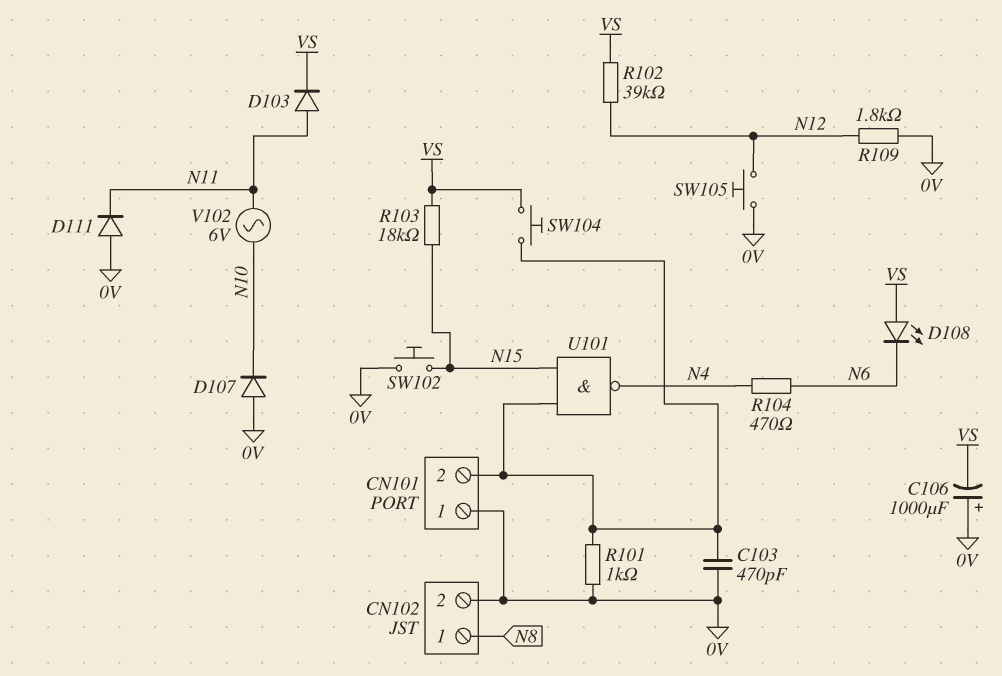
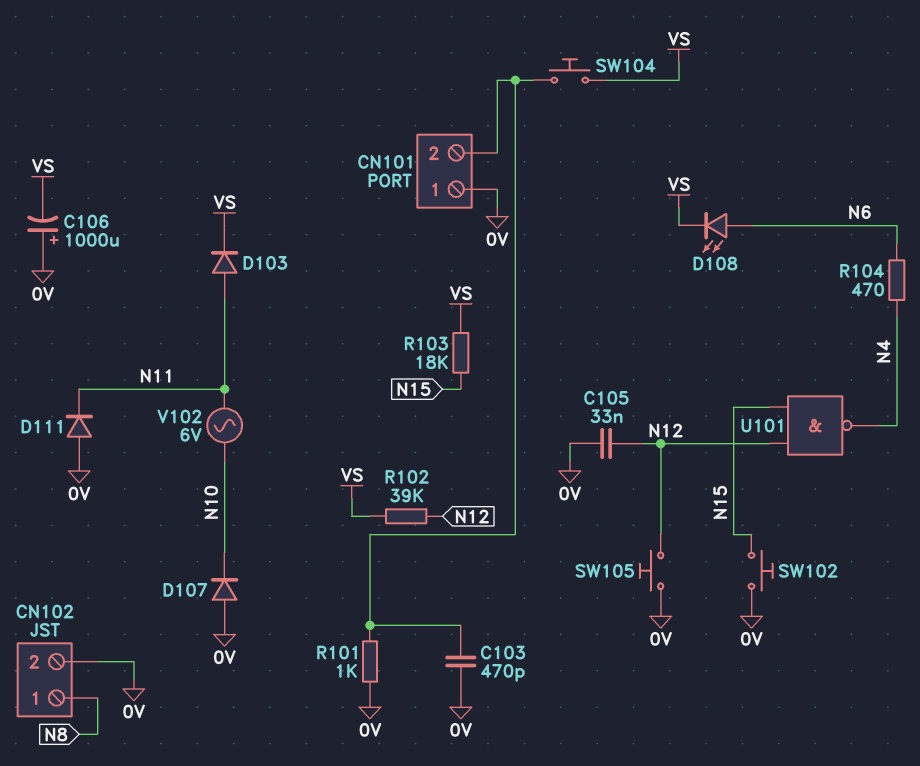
C105: none -> 33nF (0V, N12)
D108: LED (A VS, K N6) -> LED (A N6, K VS)
R109: 1.8k (0V, N12) -> none
U101: NAND (in CN101/2, in N15, out N4) -> NAND (in N12, in N15, out N4)

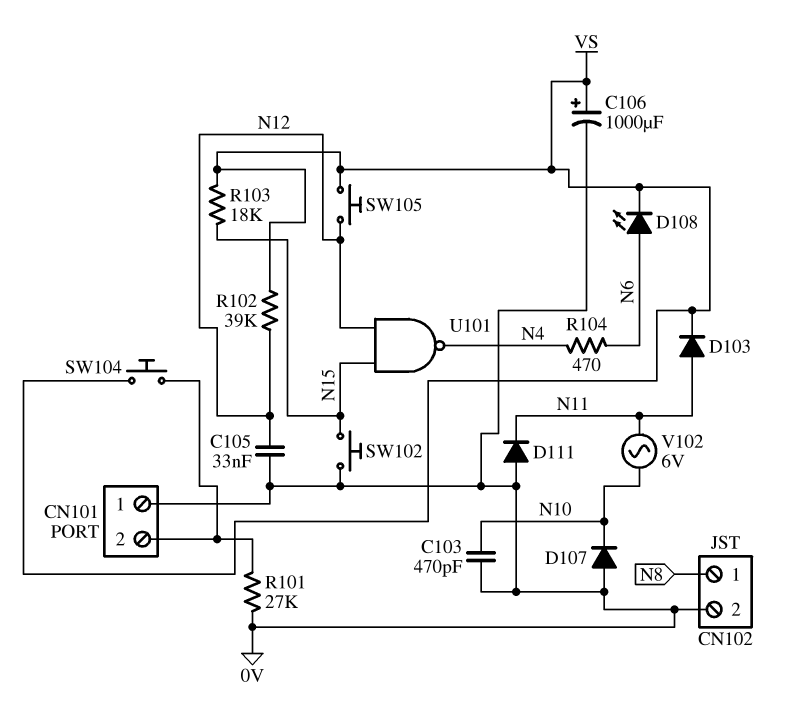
C103: 470pF (0V, CN101/2) -> 470pF (0V, N10)
C106: 1000uF (plus 0V, minus VS) -> 1000uF (plus VS, minus 0V)
R101: 1k (0V, CN101/2) -> 27k (0V, CN101/2)
SW105: button (0V, N12) -> button (N12, VS)

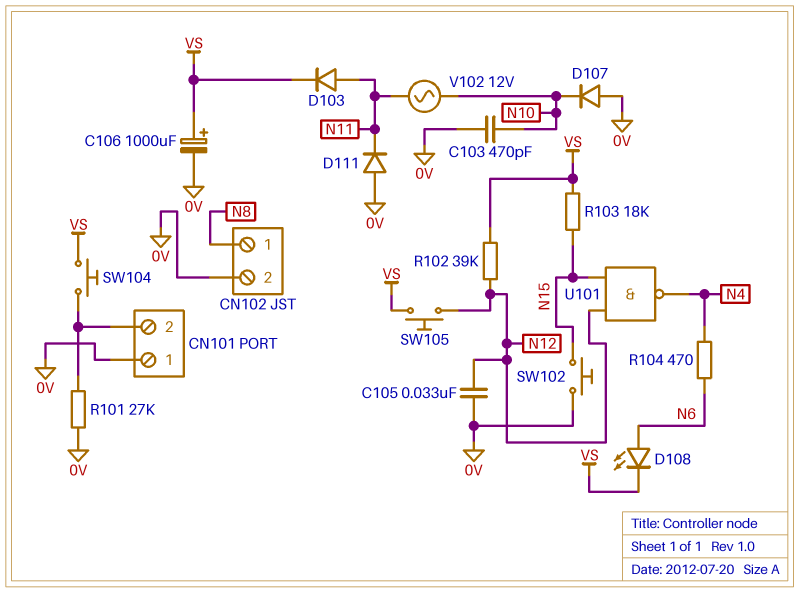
V102: AC 6V (N10, N11) -> AC 12V (N10, N11)

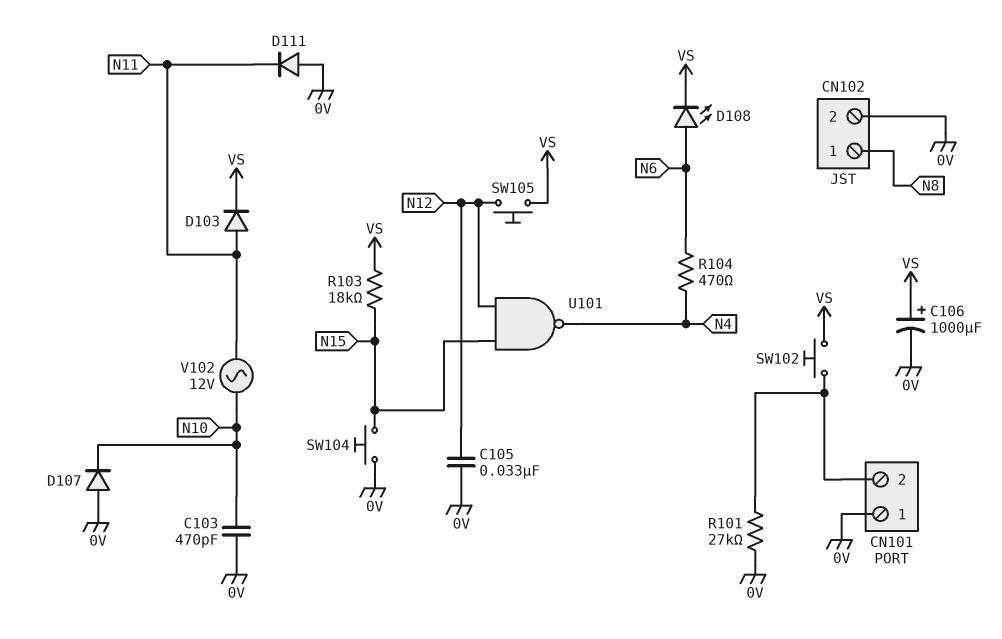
R102: 39k (N12, VS) -> none
SW102: button (0V, N15) -> button (CN101/2, VS)
SW104: button (CN101/2, VS) -> button (0V, N15)

